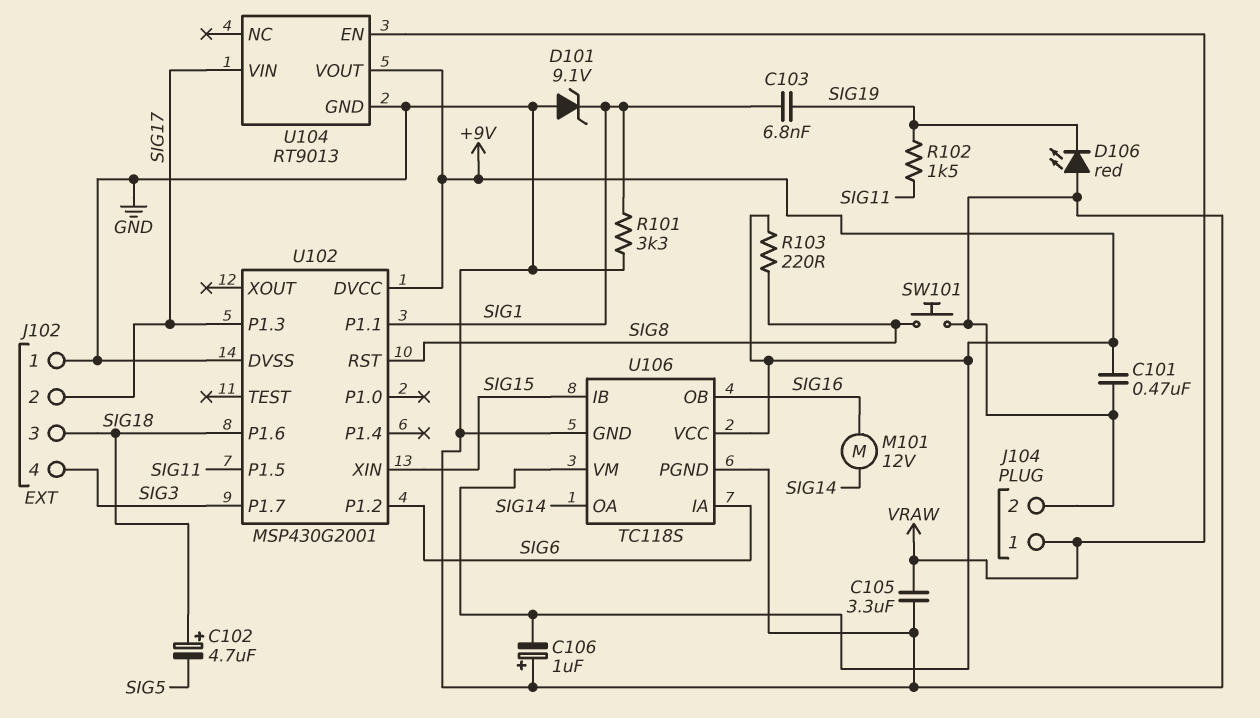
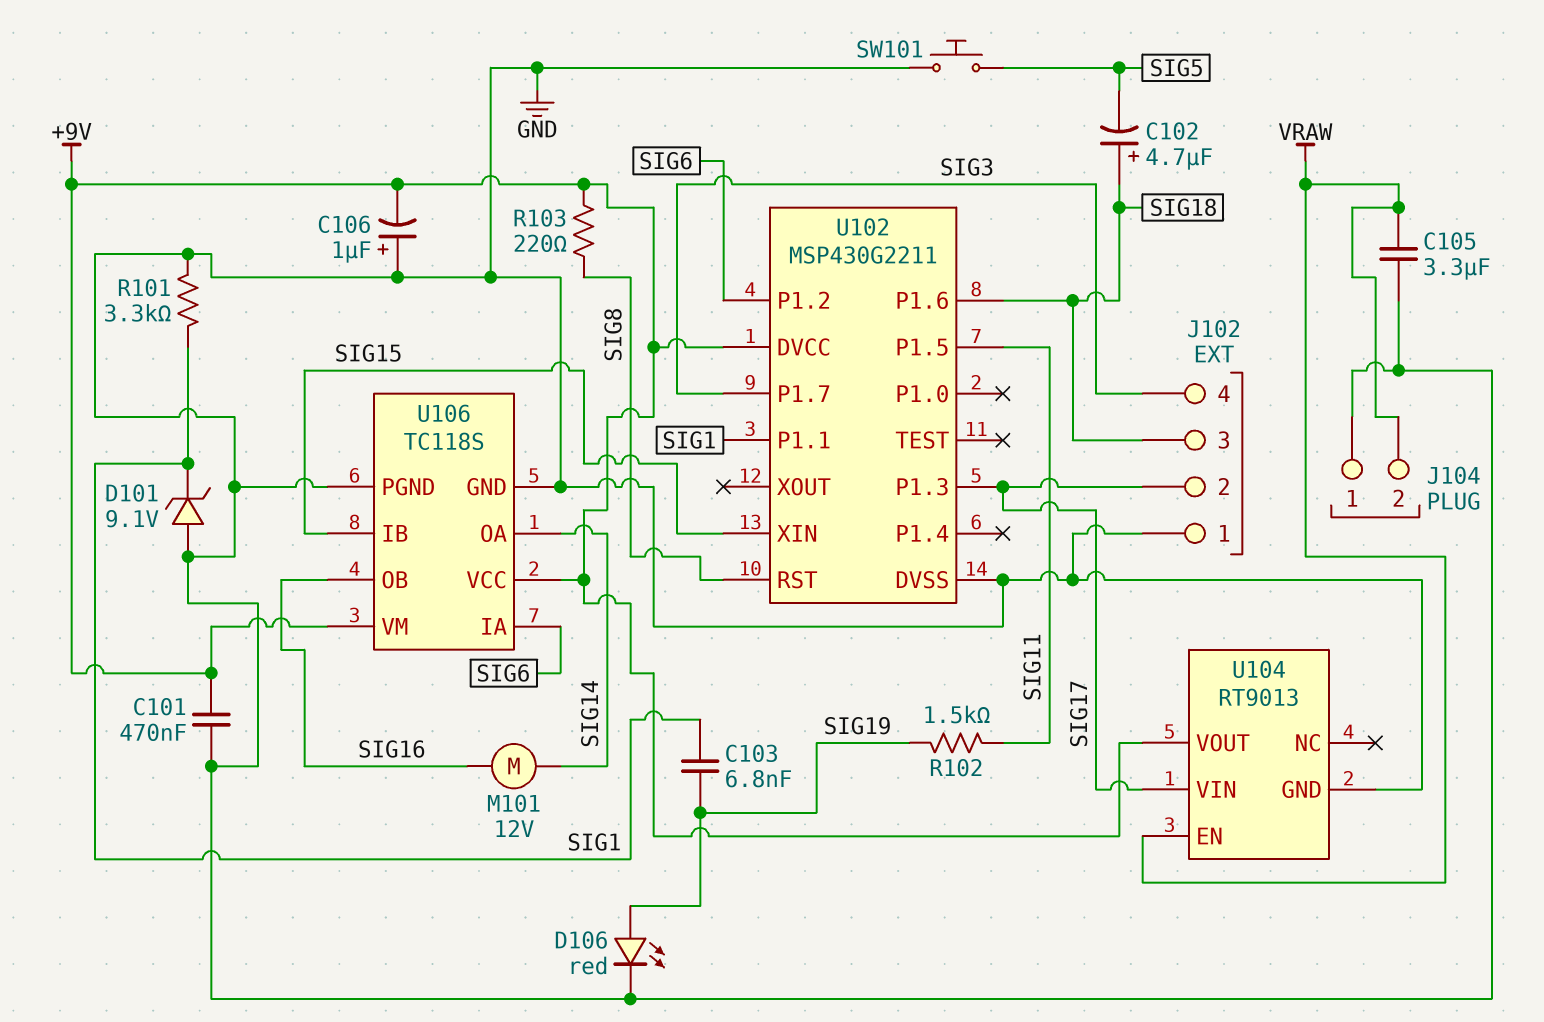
D106: LED red (A GND, K SIG19) -> LED red (A SIG19, K GND)
J104 pin 1: VRAW -> GND
J104 pin 2: GND -> VRAW
SW101: button (GND, SIG8) -> button (GND, SIG5)
U102: MSP430G2001 -> MSP430G2211

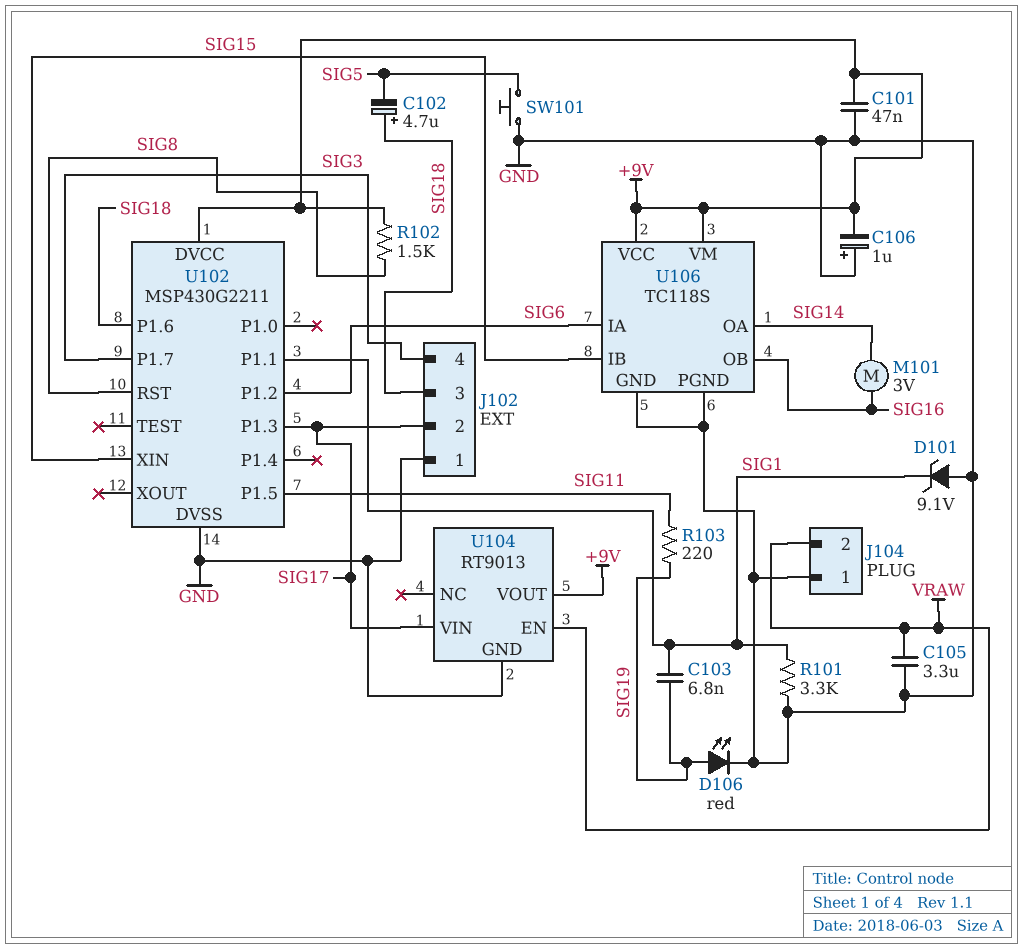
C101: 470nF (+9V, GND) -> 47nF (+9V, GND)
M101: motor 12V (SIG14, SIG16) -> motor 3V (SIG14, SIG16)
R102: 1.5k (SIG11, SIG19) -> 1.5k (+9V, SIG8)
R103: 220 (+9V, SIG8) -> 220 (SIG11, SIG19)

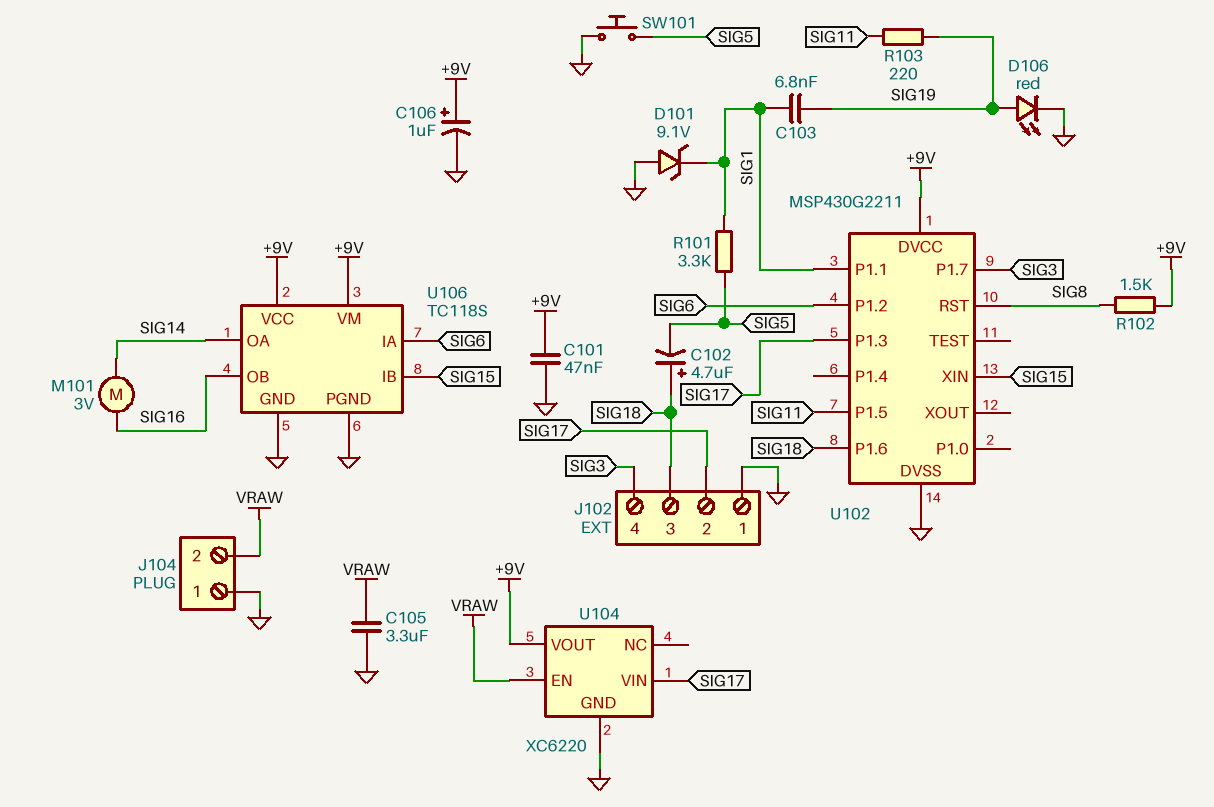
C106: 1uF (plus GND, minus +9V) -> 1uF (plus +9V, minus GND)
R101: 3.3k (GND, SIG1) -> 3.3k (SIG1, SIG5)
U104: RT9013 -> XC6220

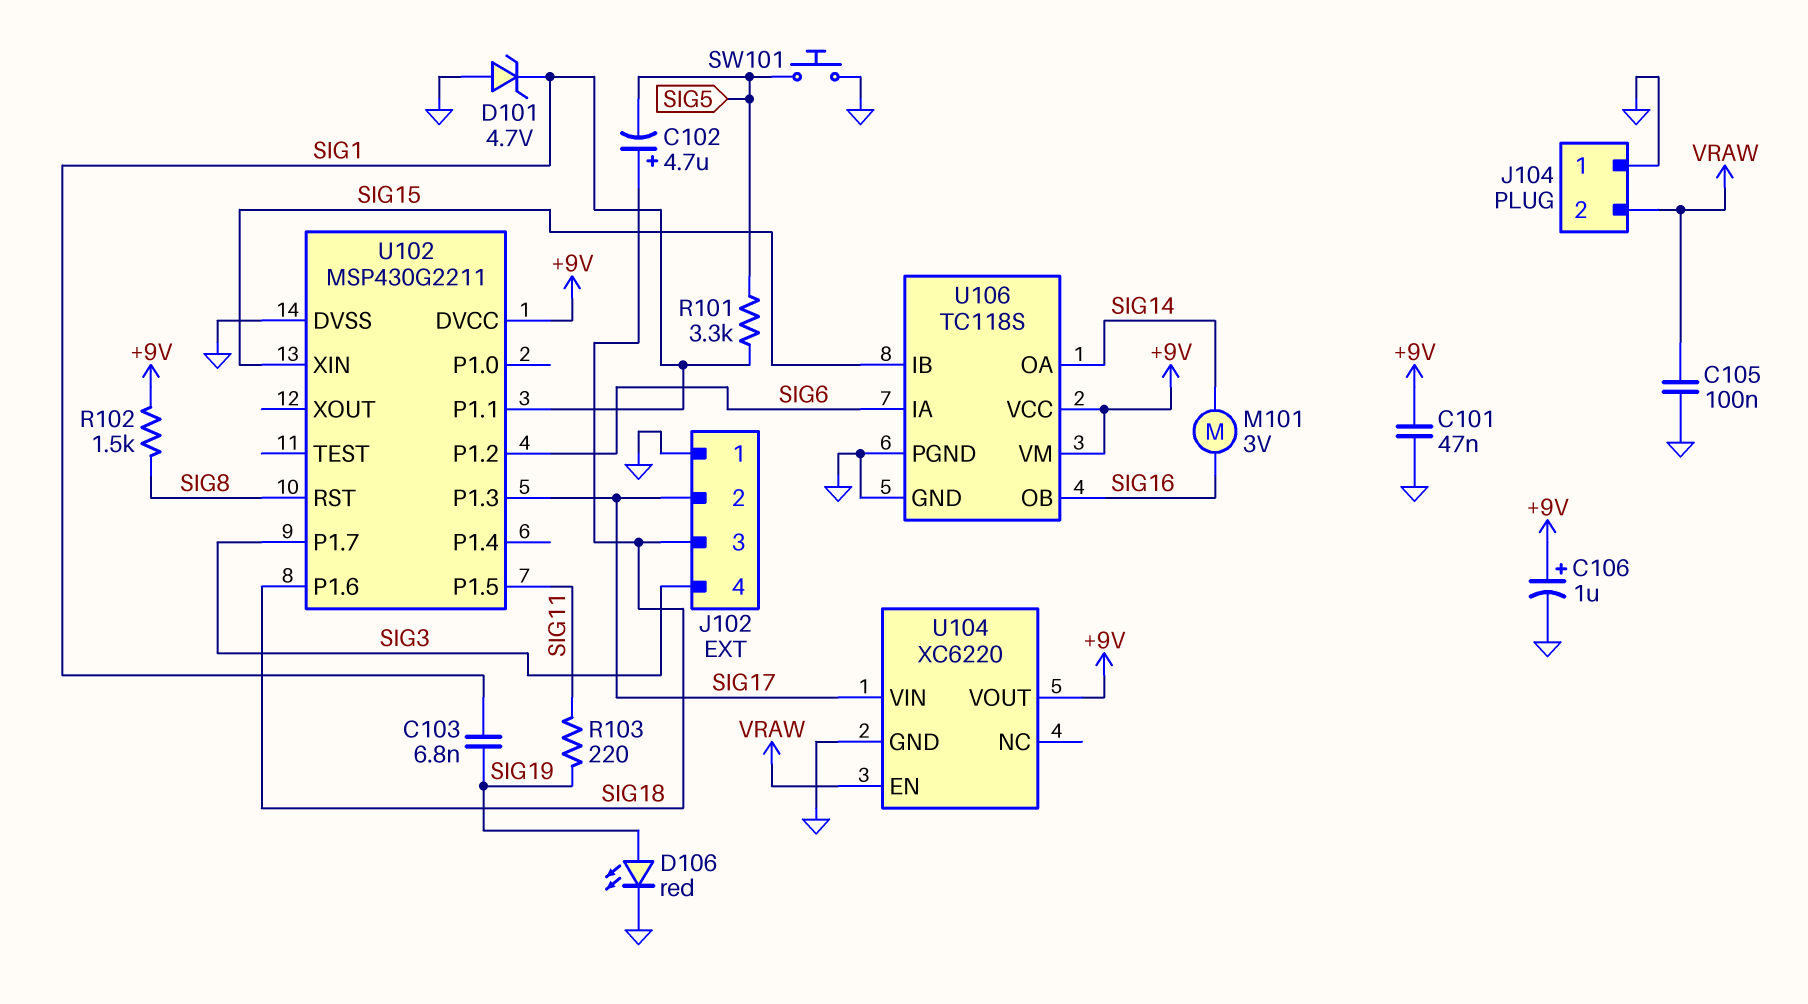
C105: 3.3uF (GND, VRAW) -> 100nF (GND, VRAW)
D101: zener 9.1V (A GND, K SIG1) -> zener 4.7V (A GND, K SIG1)

